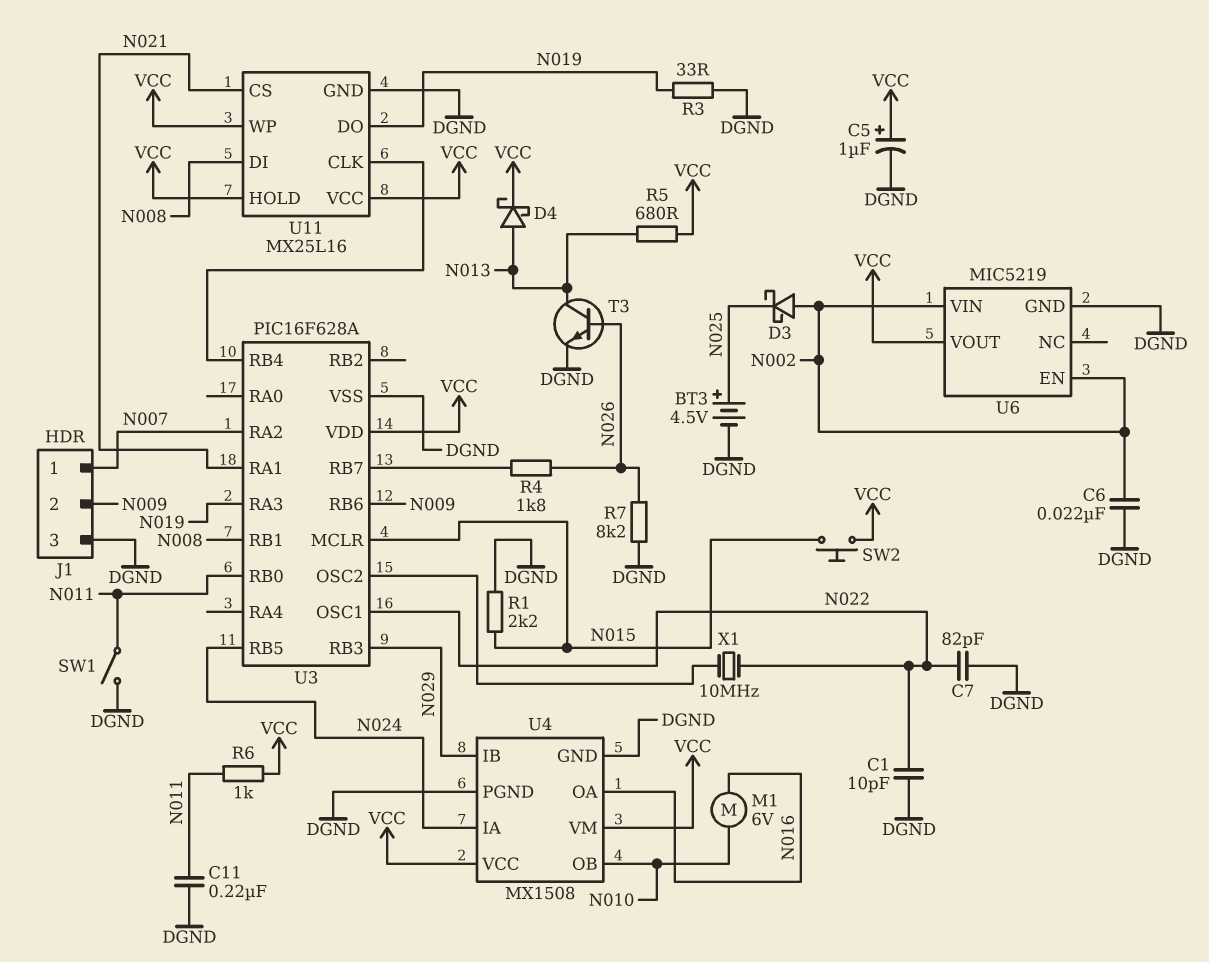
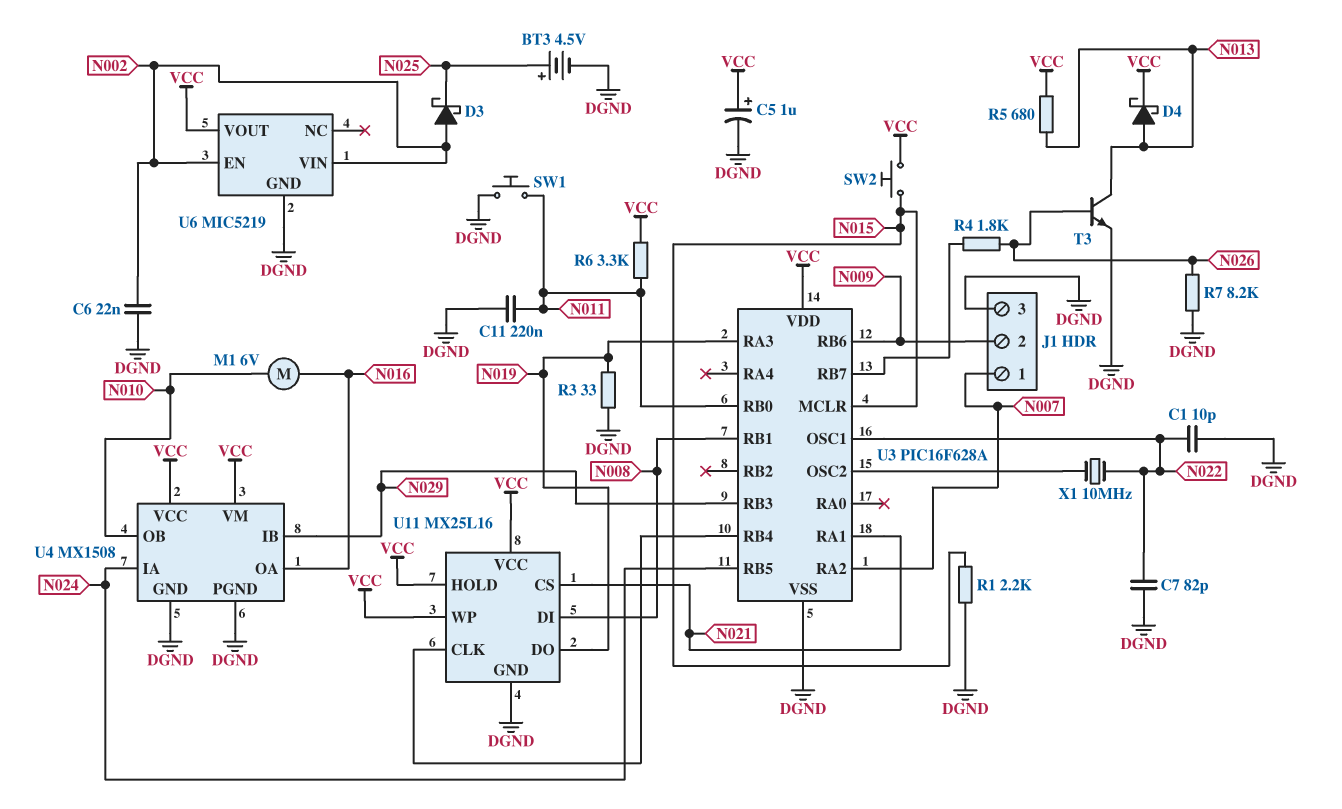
R6: 1k (N011, VCC) -> 3.3k (N011, VCC)
SW1: switch (DGND, N011) -> button (DGND, N011)

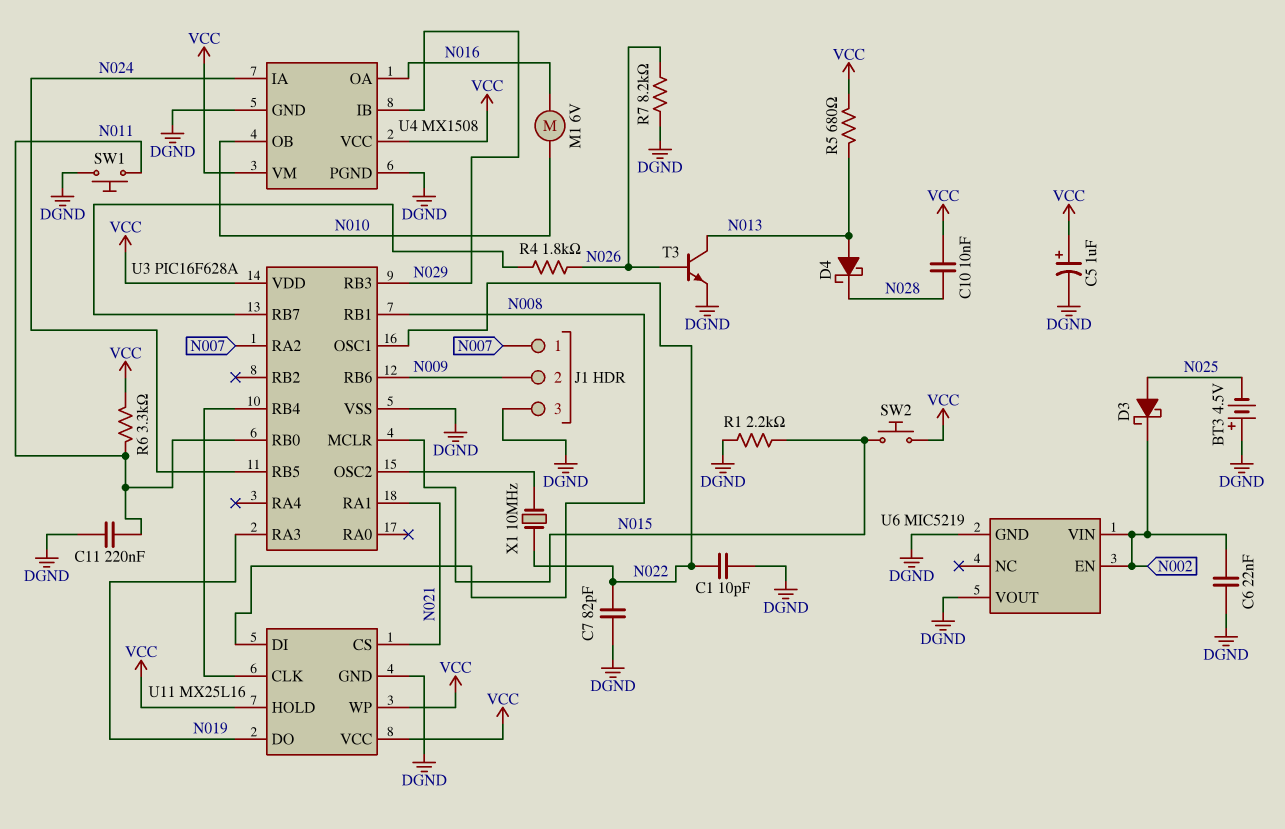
BT3: 4.5V (plus N025, minus DGND) -> 4.5V (plus DGND, minus N025)
C10: none -> 10nF (N028, VCC)
D3: schottky (A N002, K N025) -> schottky (A N025, K N002)
D4: schottky (A N013, K VCC) -> schottky (A N013, K N028)
R3: 33 (DGND, N019) -> none
U6 pin VOUT: VCC -> DGND

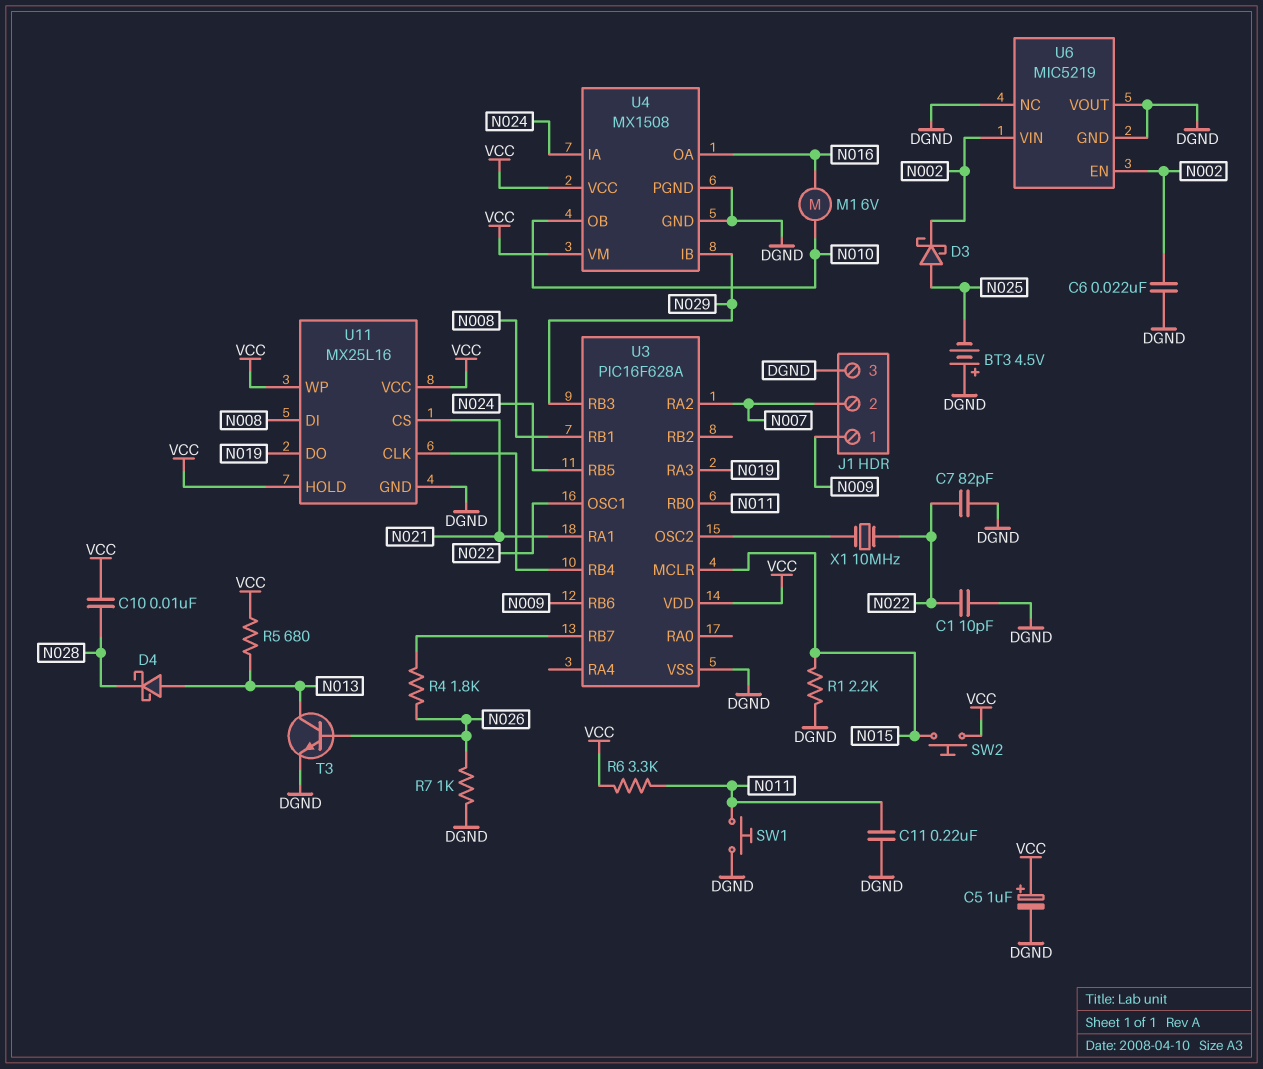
J1 pin 1: N007 -> N009
J1 pin 2: N009 -> N007
R7: 8.2k (DGND, N026) -> 1k (DGND, N026)
U6 pin NC: none -> DGND

